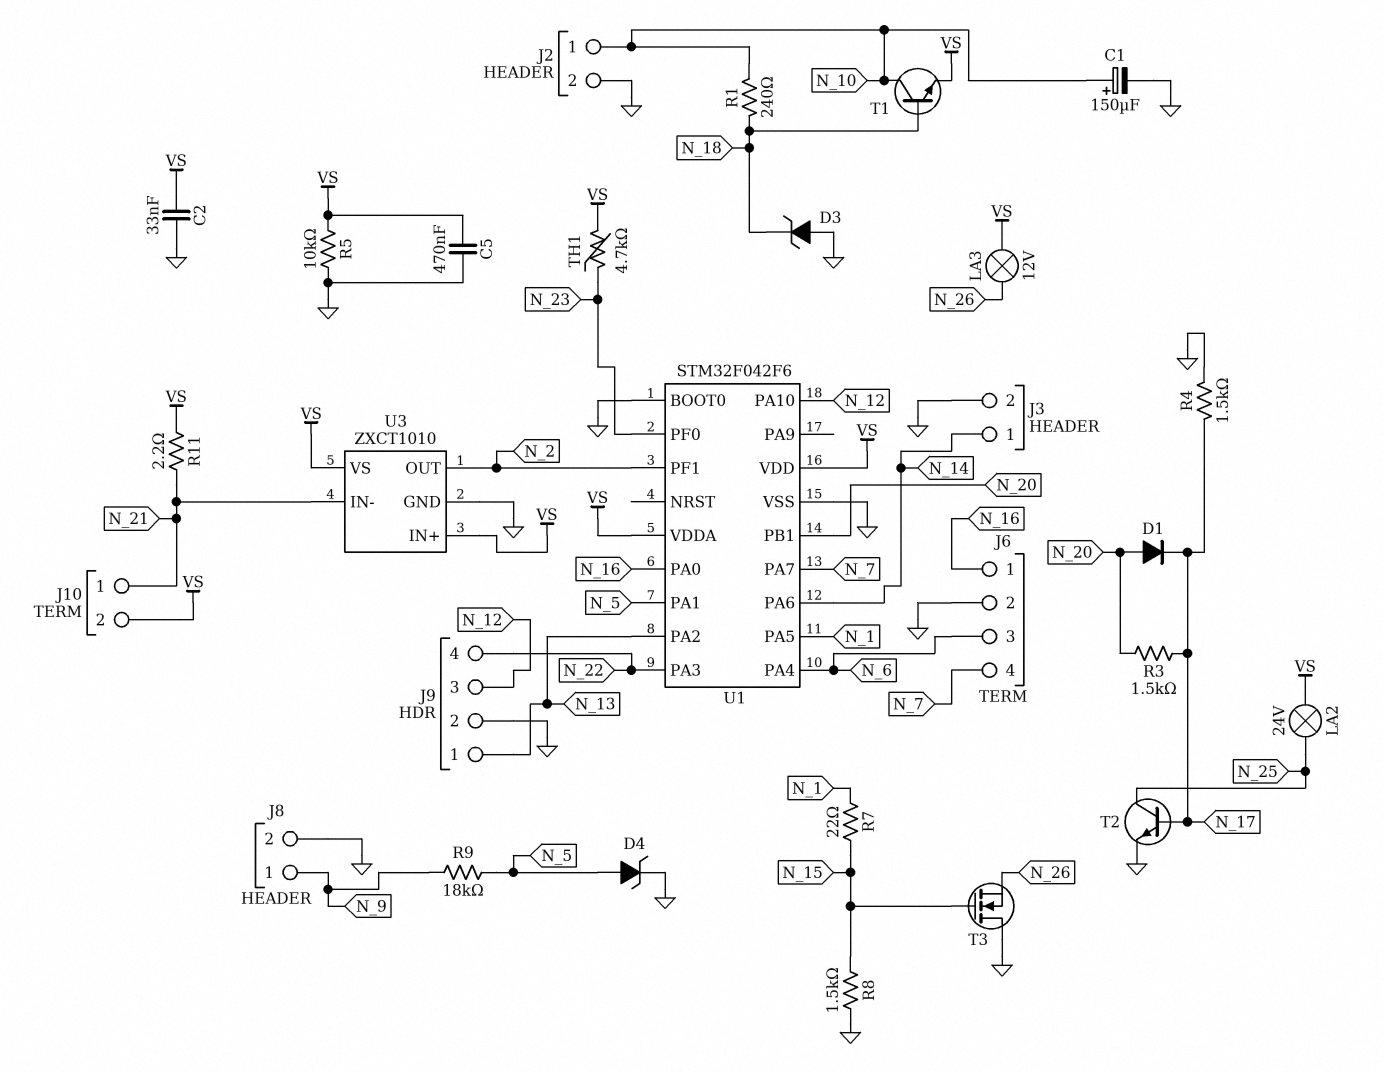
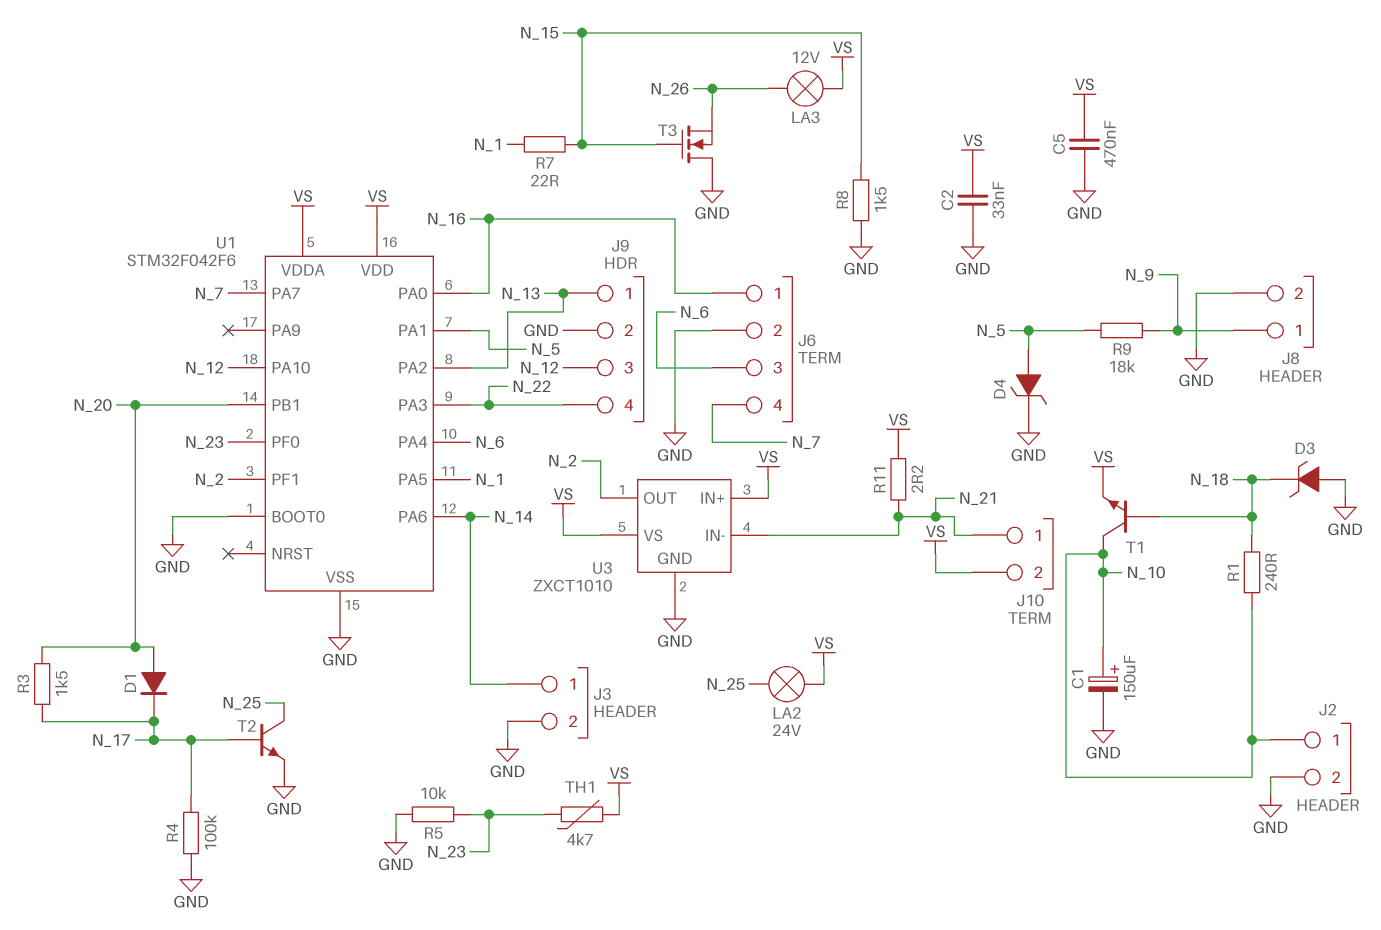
R4: 1.5k (GND, N_17) -> 100k (GND, N_17)
R5: 10k (GND, VS) -> 10k (GND, N_23)

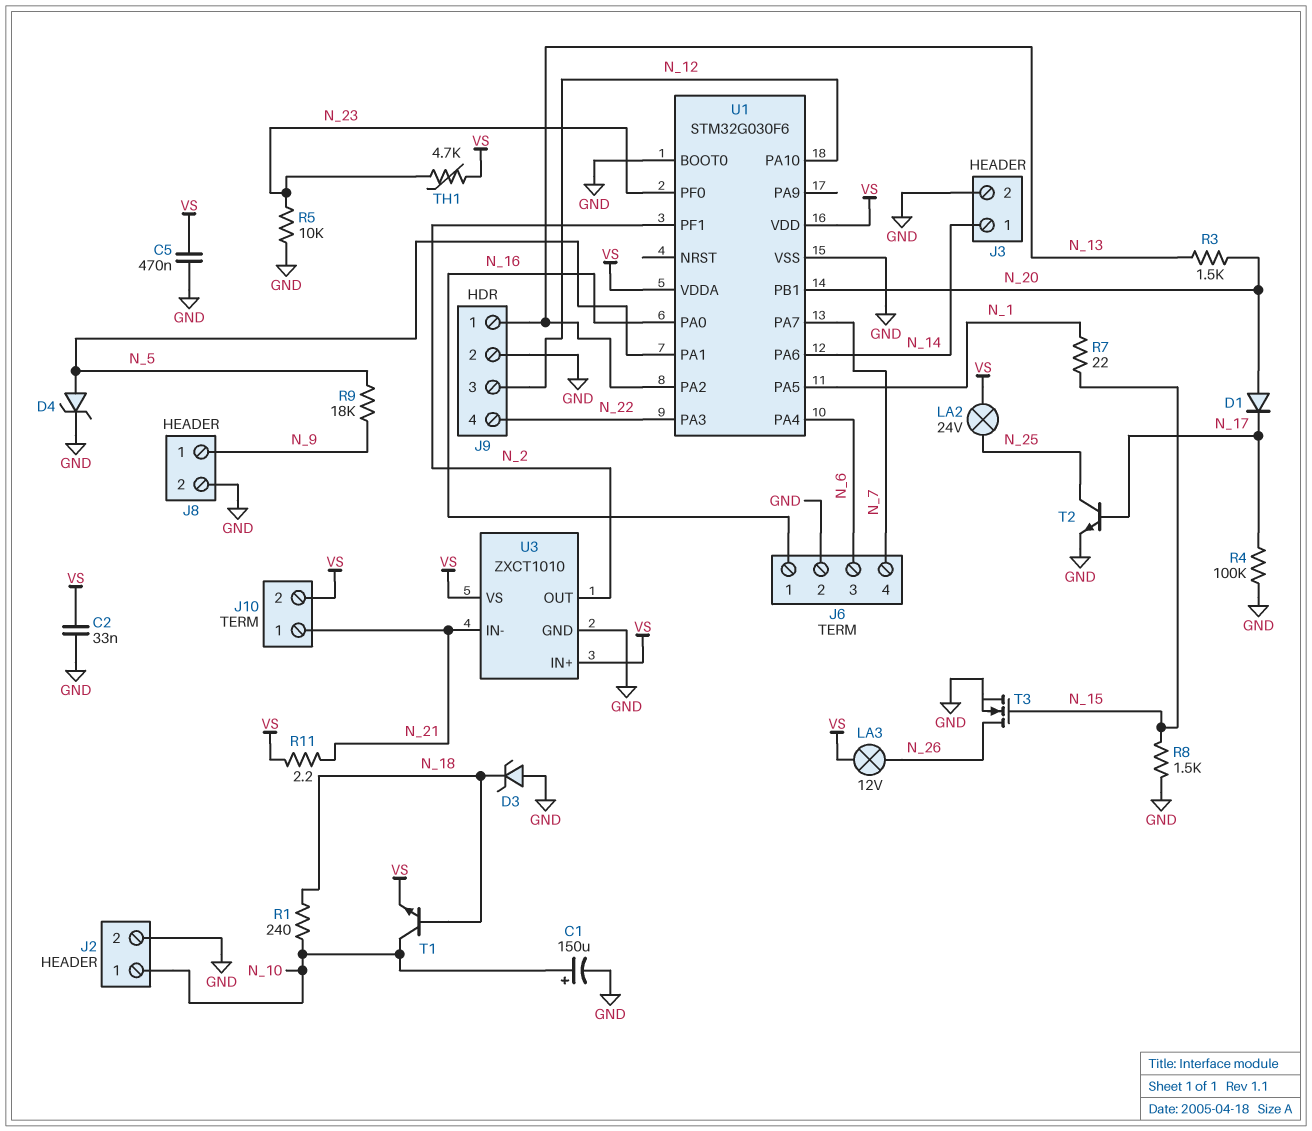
R3: 1.5k (N_17, N_20) -> 1.5k (N_13, N_20)
T3: NMOS (G N_15, D GND, S N_26) -> NMOS (G N_15, D N_26, S GND)
U1: STM32F042F6 -> STM32G030F6

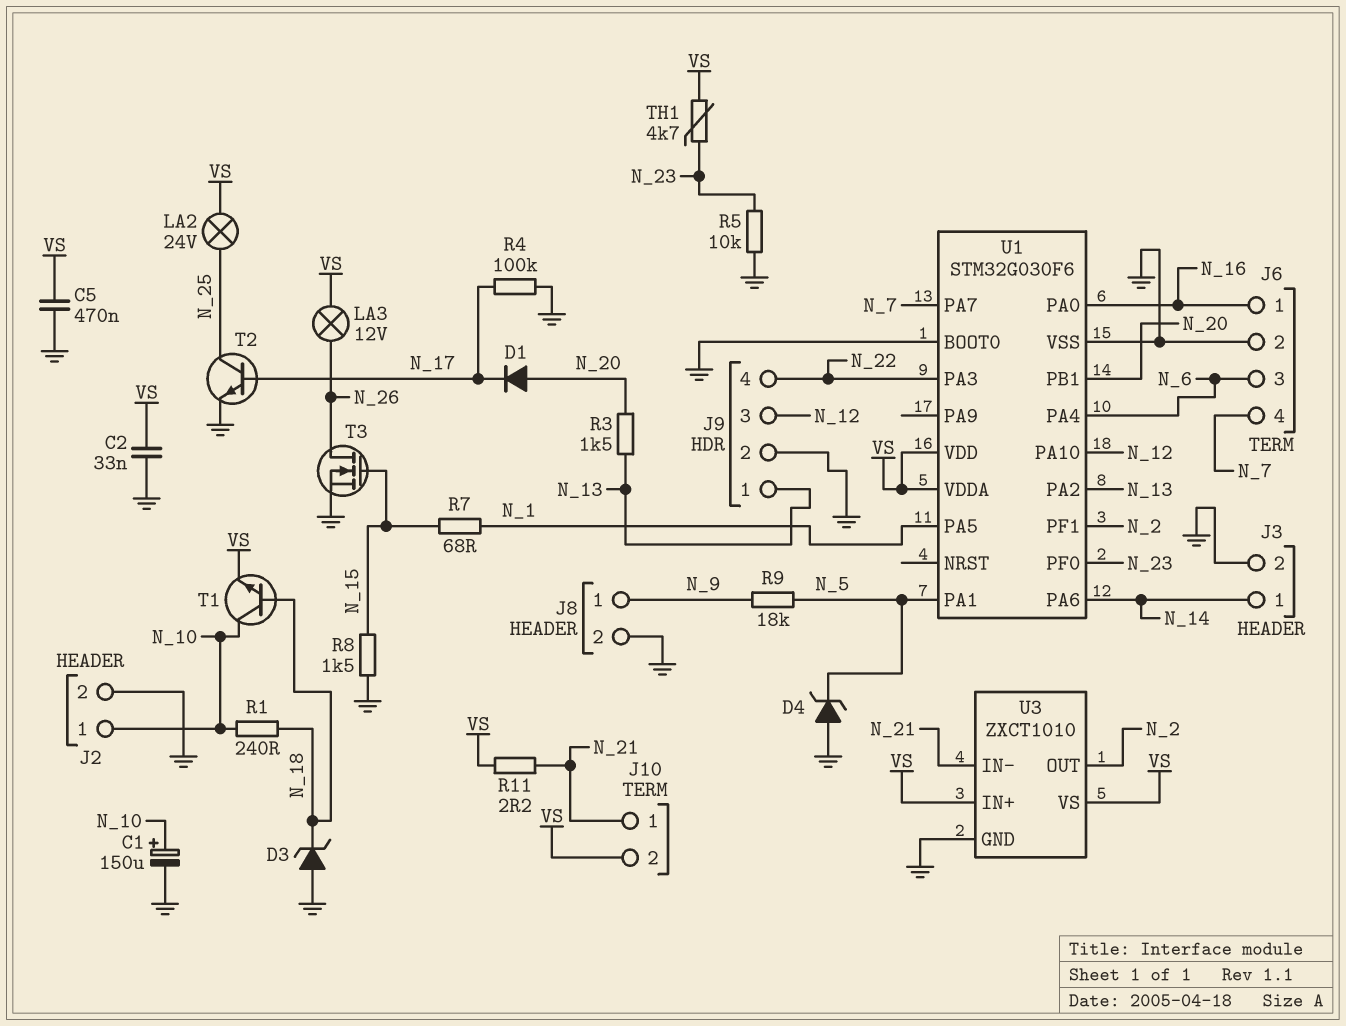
D4: zener (A N_5, K GND) -> zener (A GND, K N_5)
R7: 22 (N_1, N_15) -> 68 (N_1, N_15)

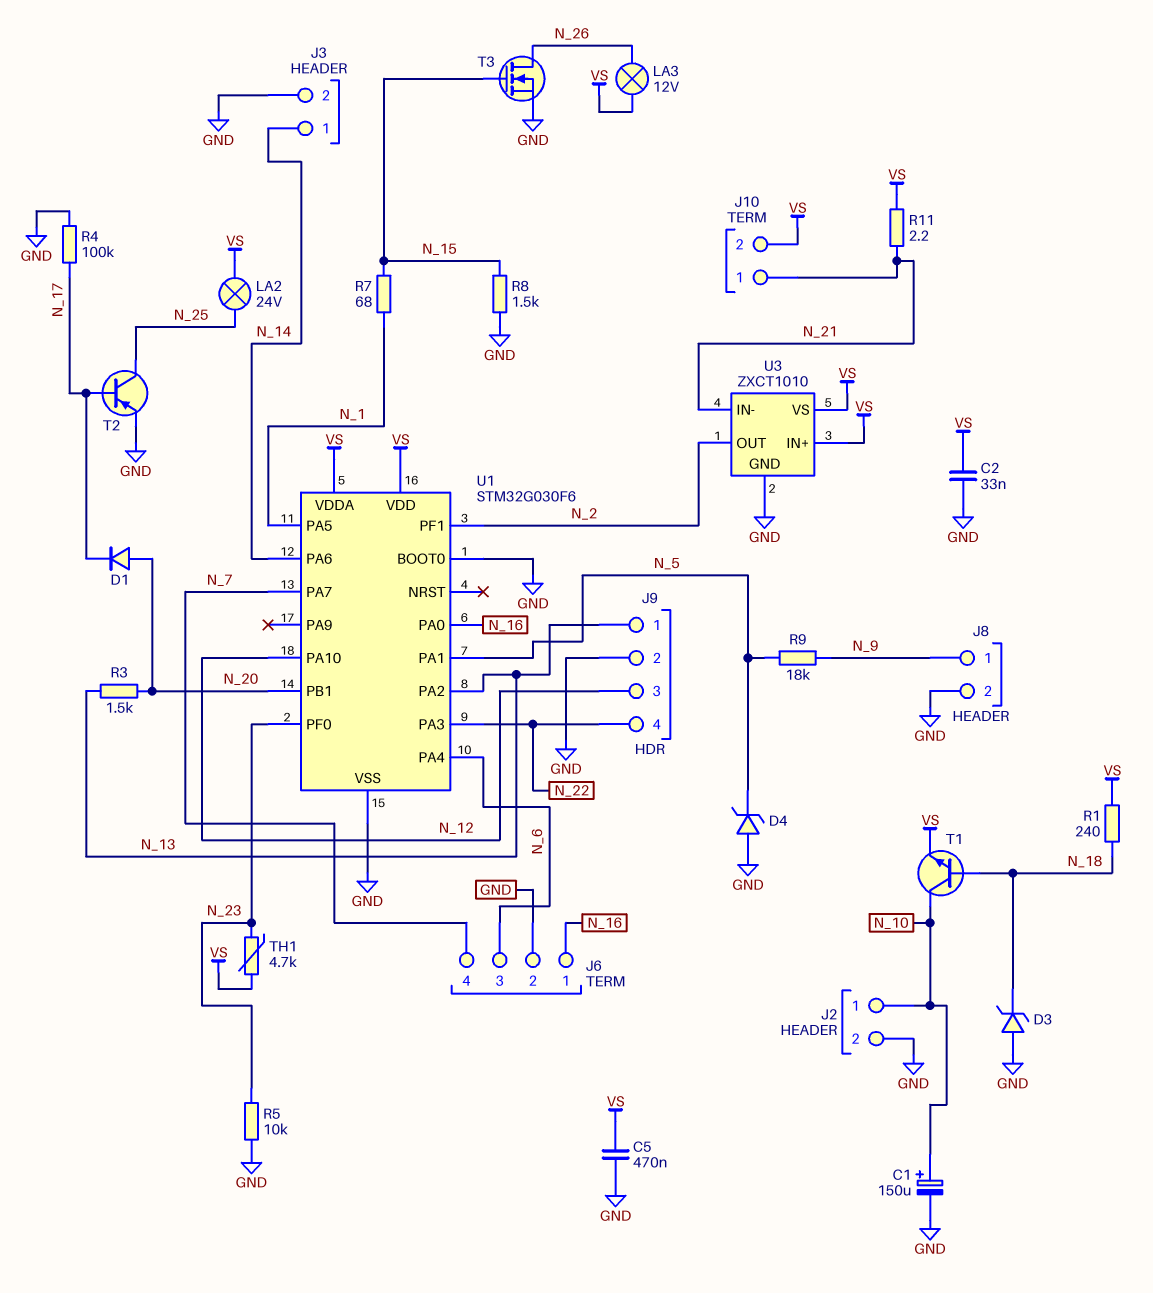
R1: 240 (N_10, N_18) -> 240 (N_18, VS)
T2: NPN (B N_17, C N_25, E GND) -> PNP (B N_17, C N_25, E GND)

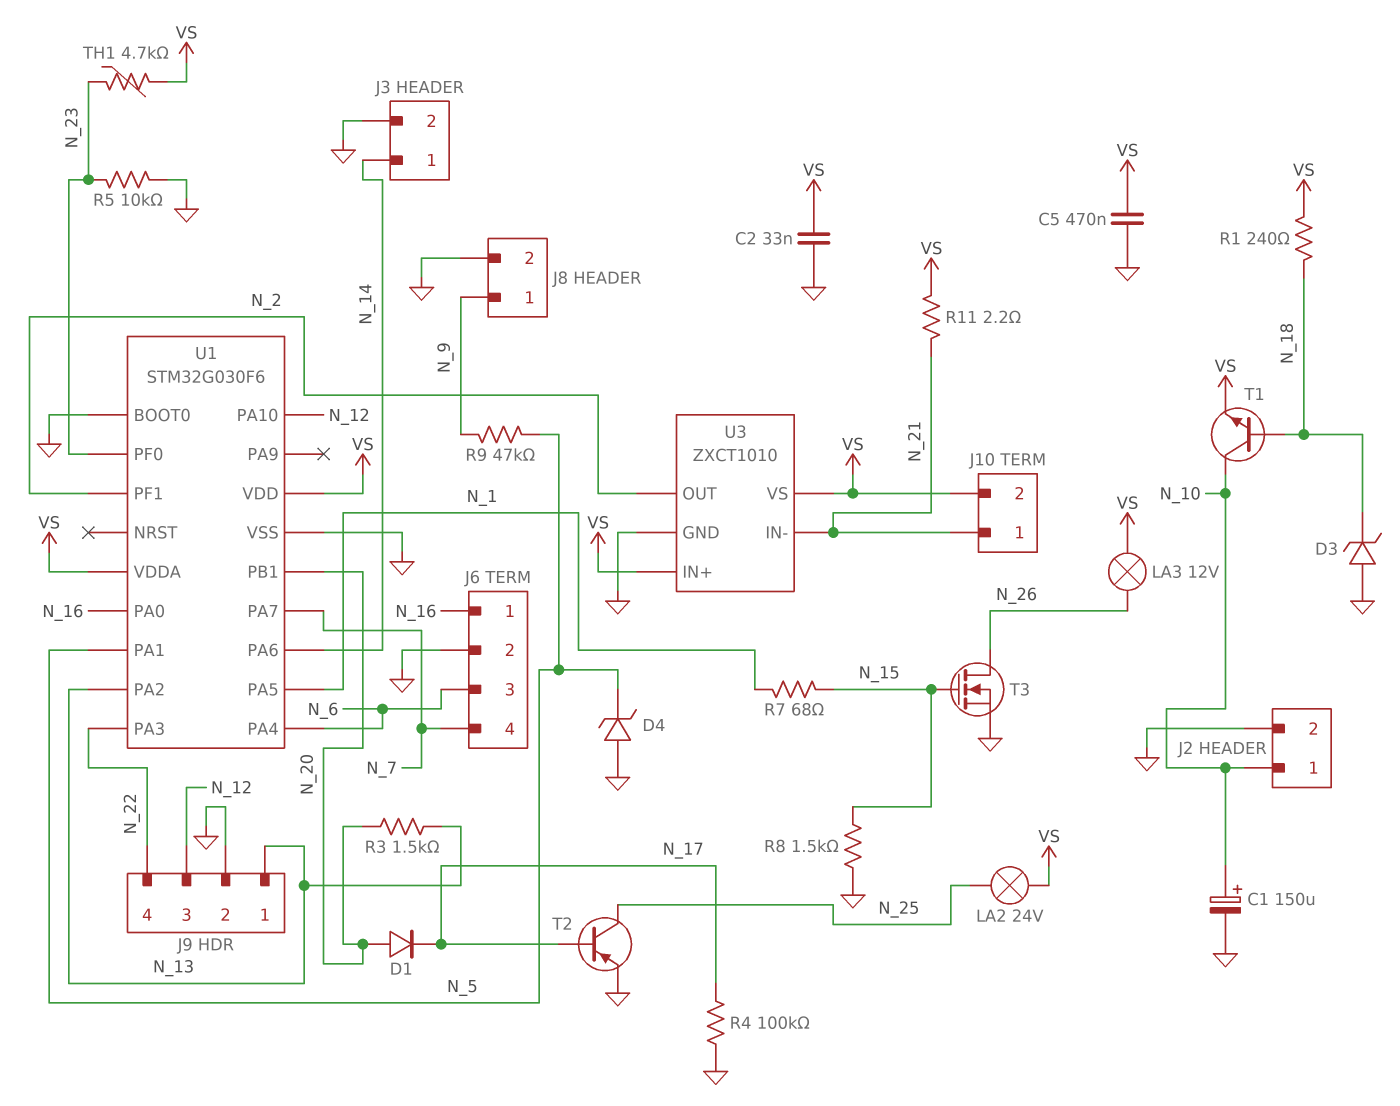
R9: 18k (N_5, N_9) -> 47k (N_5, N_9)

